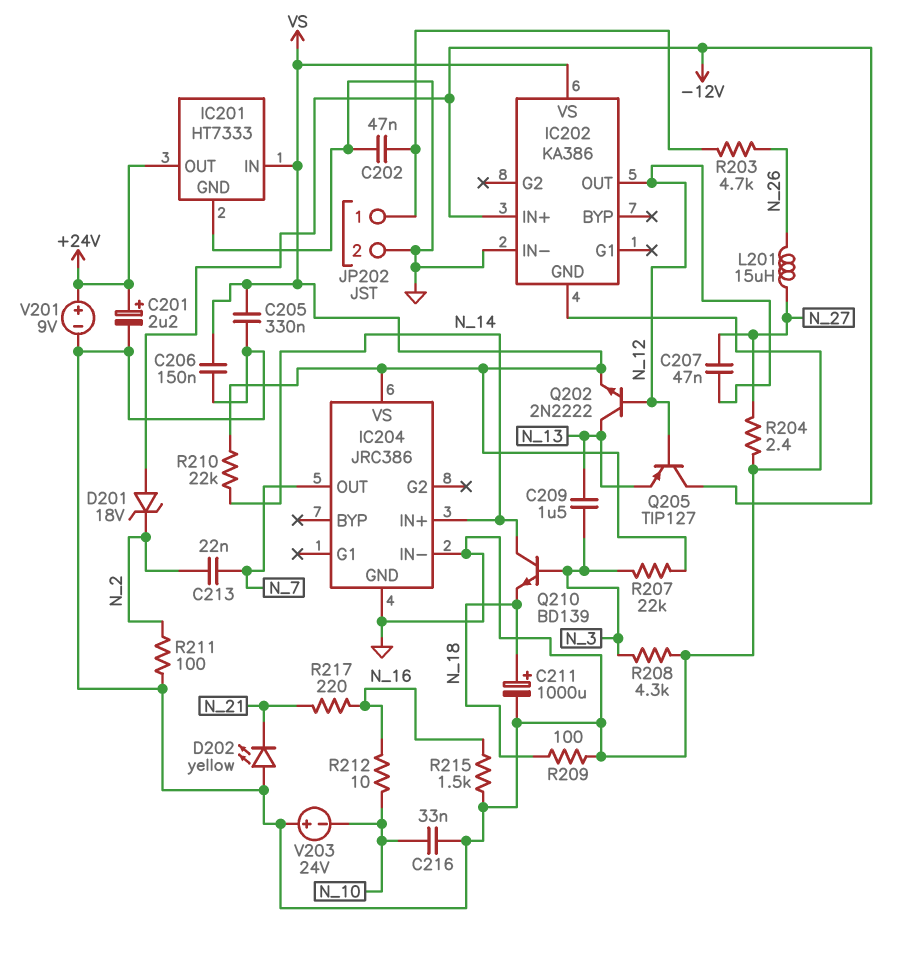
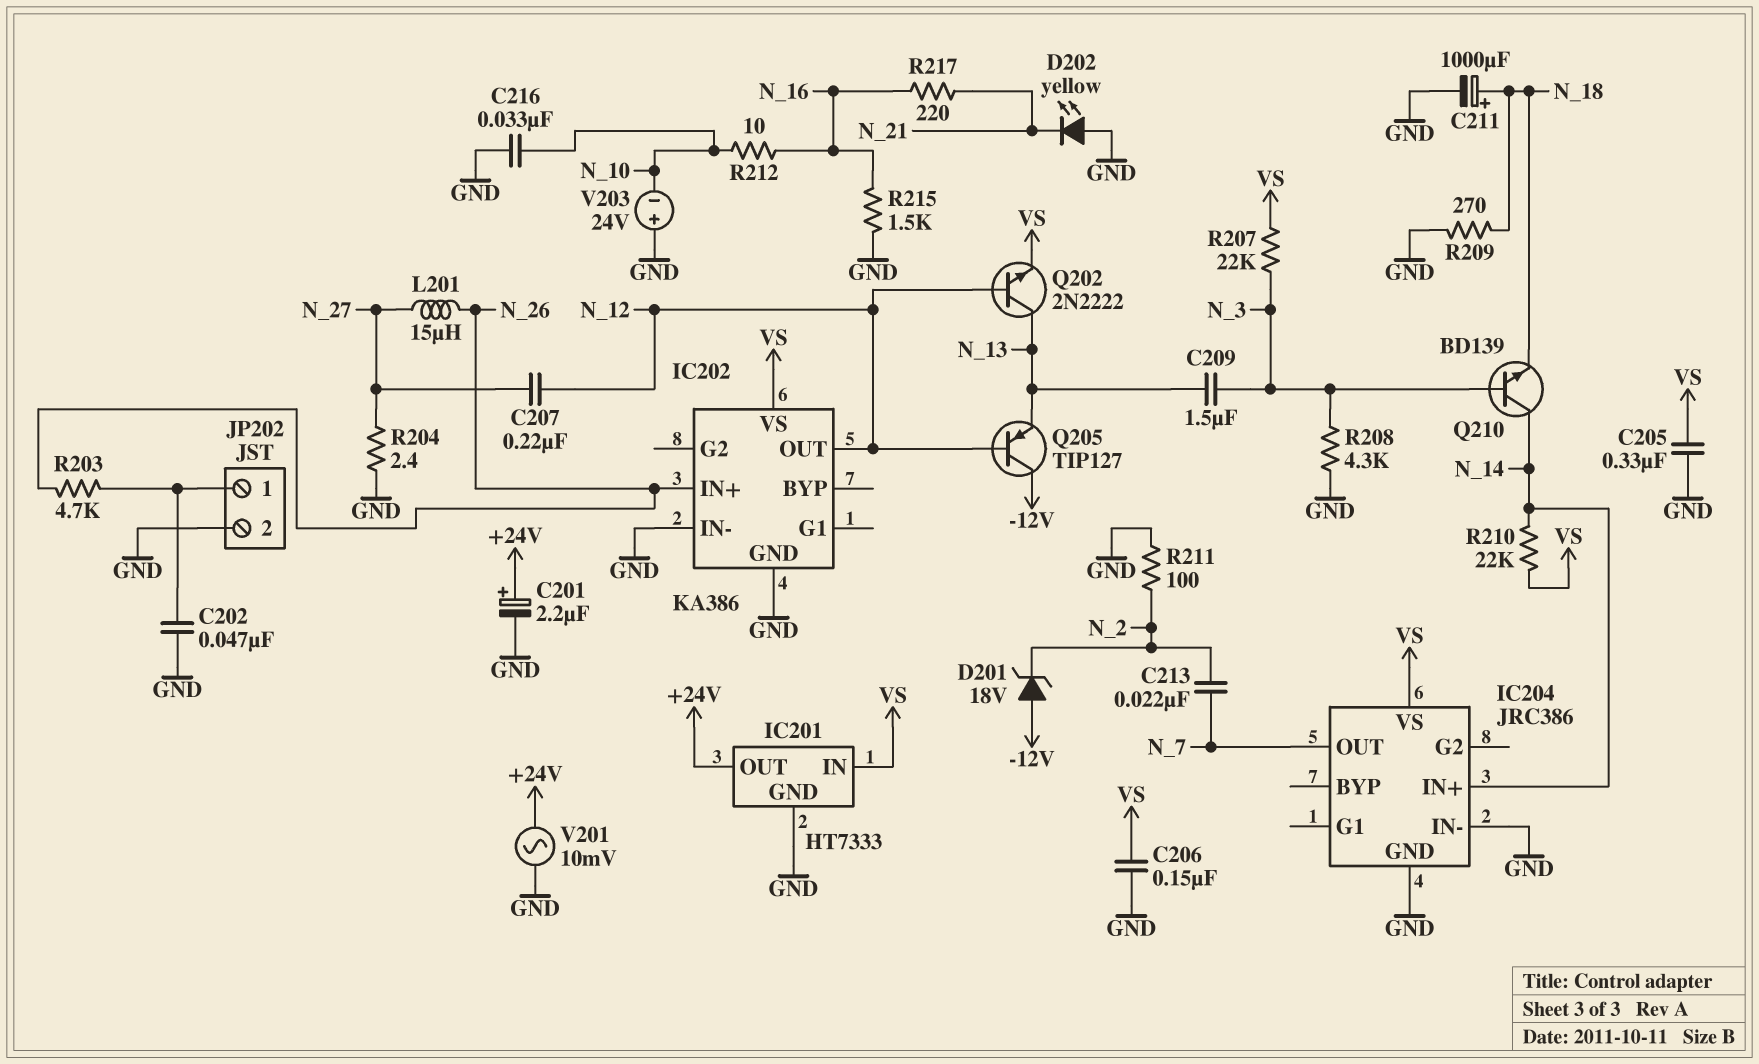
C207: 47nF (N_12, N_27) -> 220nF (N_12, N_27)
IC202 pin IN+: -12V -> N_26
R209: 100 (GND, N_18) -> 270 (GND, N_18)
V201: 9V (plus +24V, minus GND) -> AC 10mV (+24V, GND)

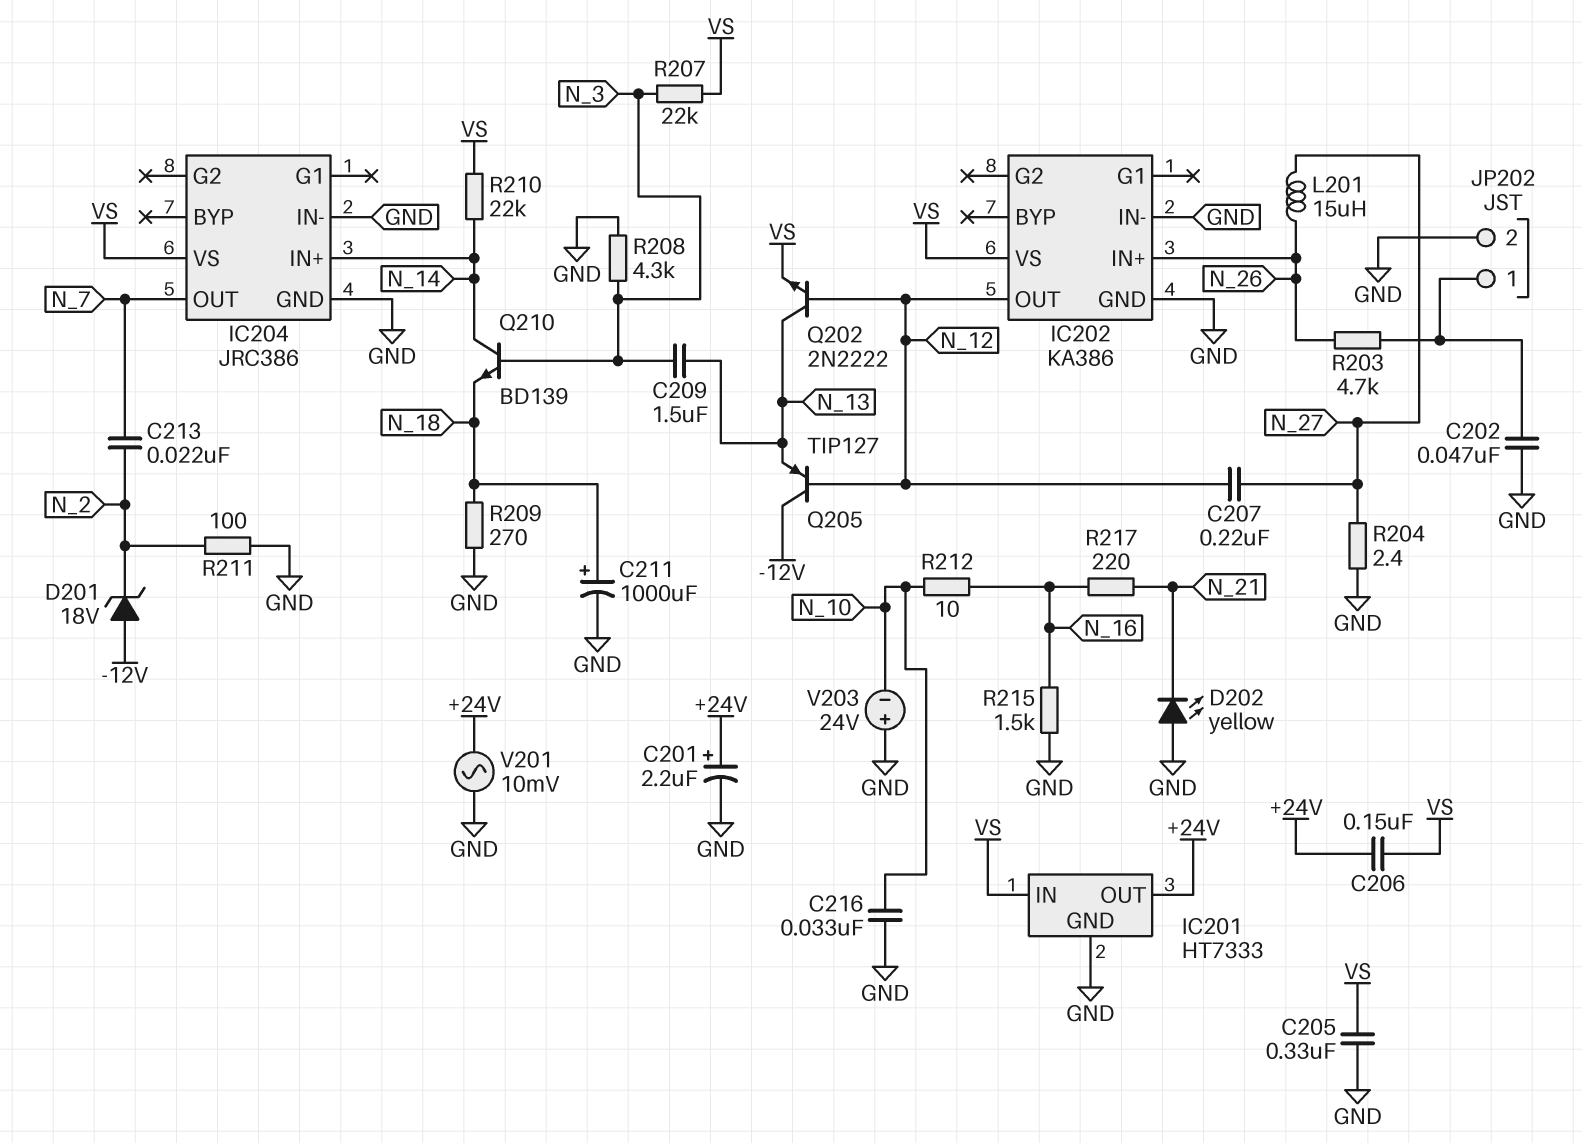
C206: 150nF (GND, VS) -> 150nF (+24V, VS)

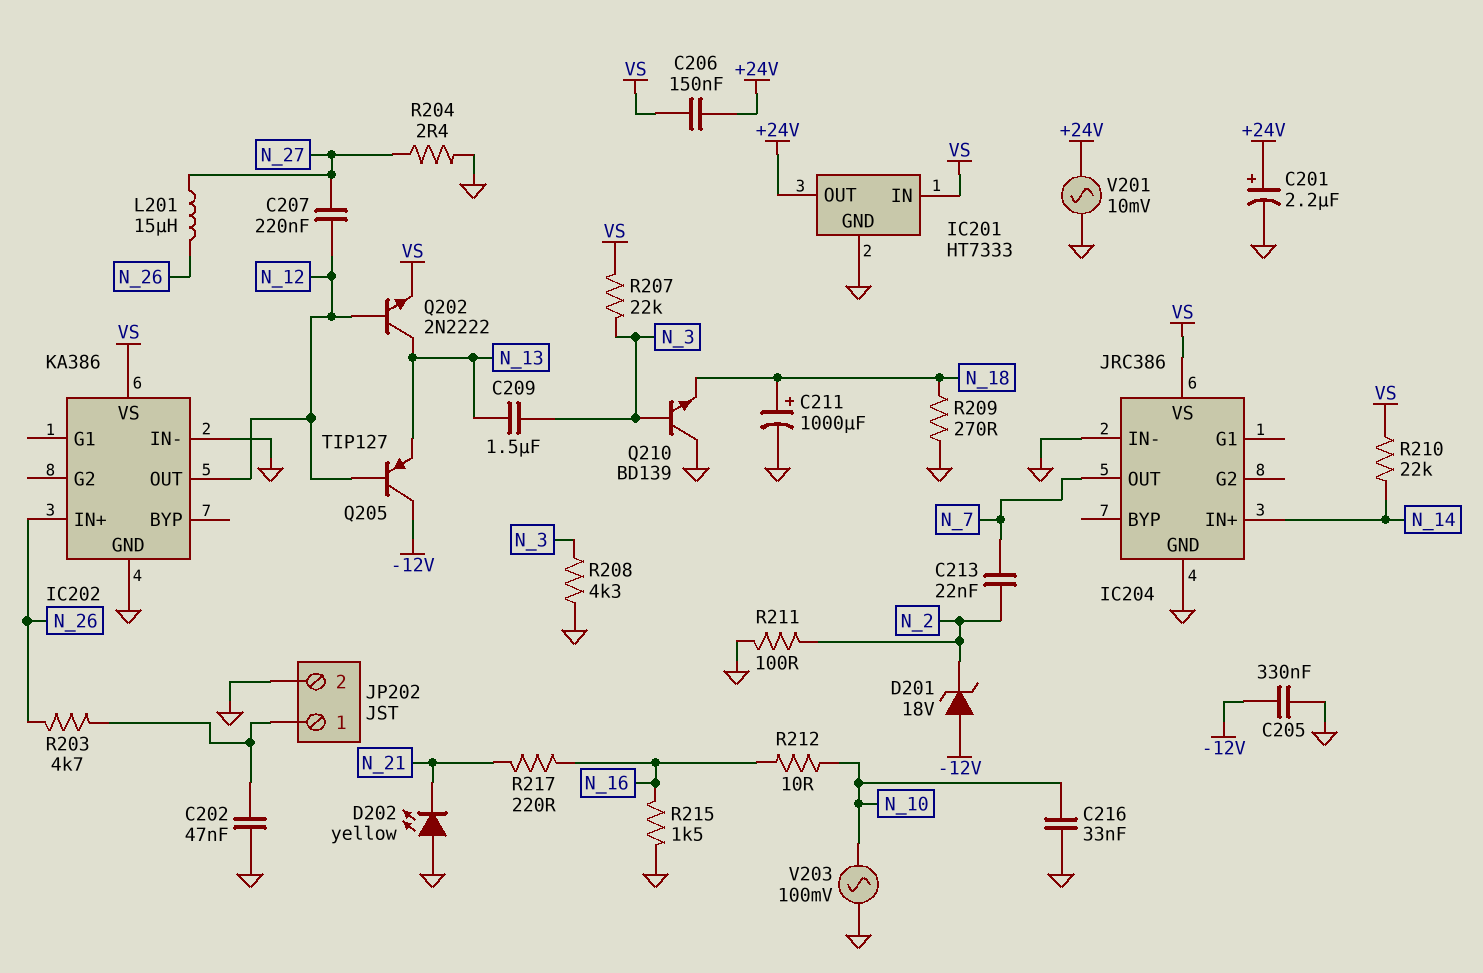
C205: 330nF (GND, VS) -> 330nF (-12V, GND)
Q210: NPN BD139 (B N_3, C N_14, E N_18) -> NPN BD139 (B N_3, C GND, E N_18)
V203: 24V (plus GND, minus N_10) -> AC 100mV (GND, N_10)

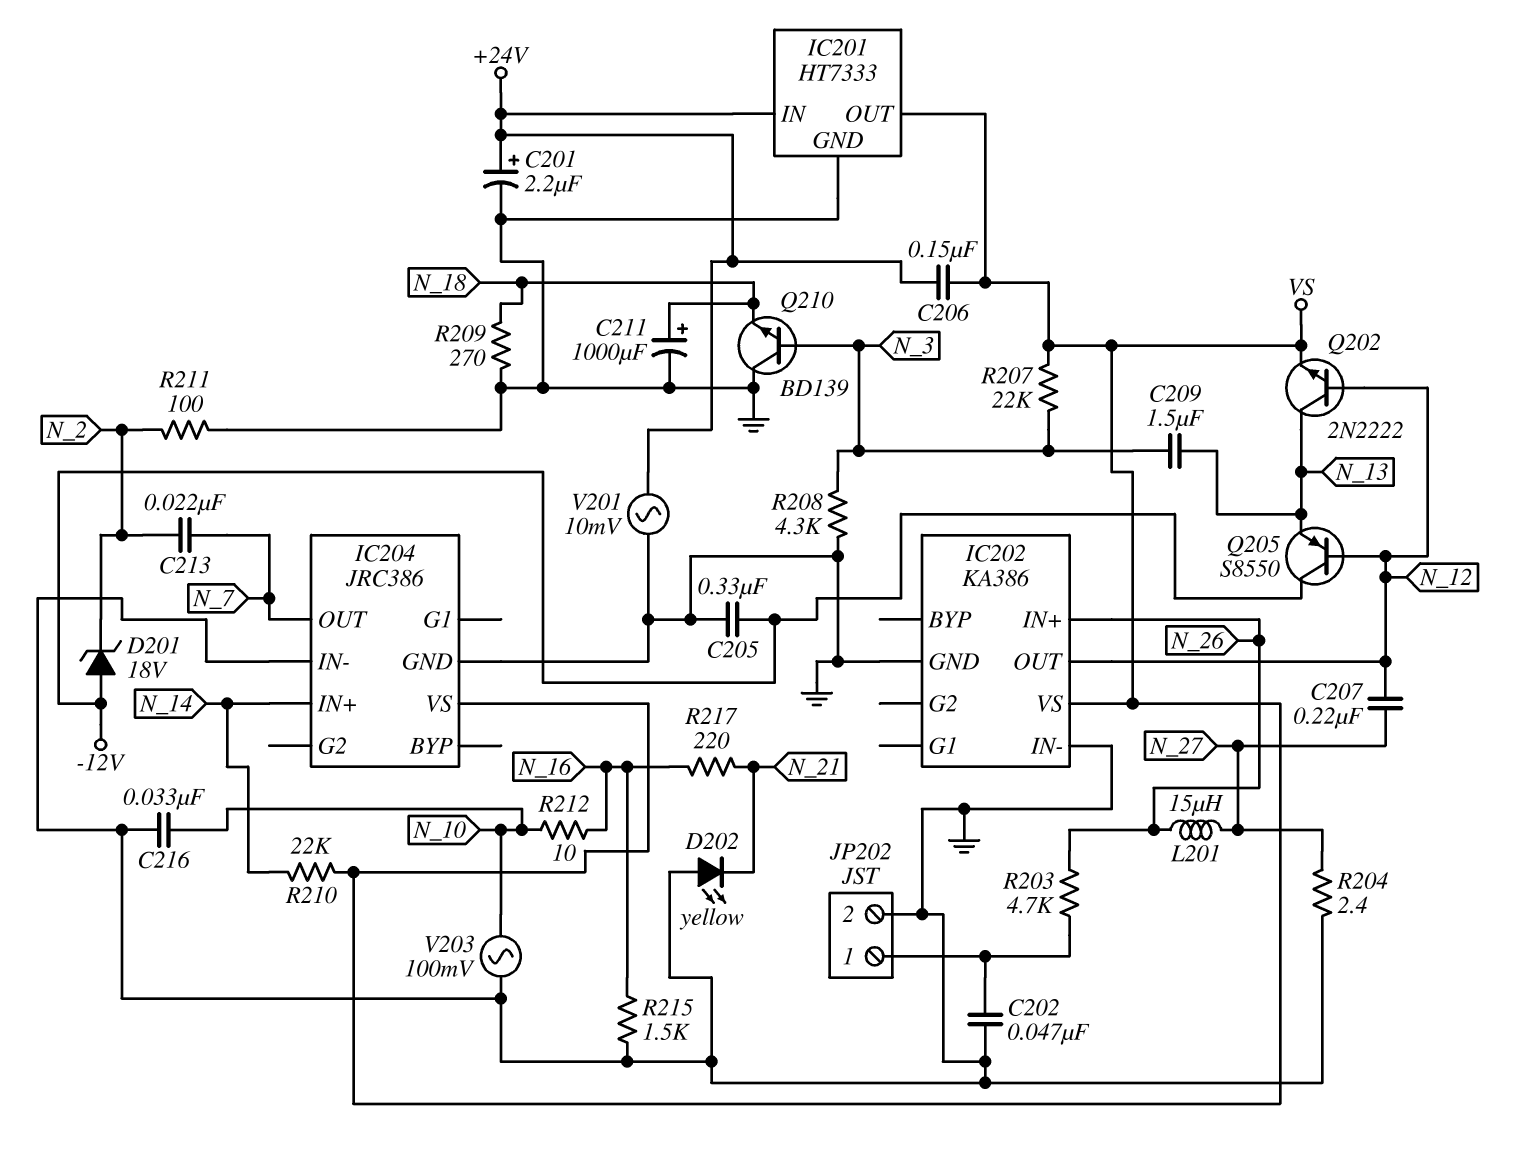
IC201 pin IN: VS -> +24V
IC201 pin OUT: +24V -> VS
Q205: PNP TIP127 (B N_12, C -12V, E N_13) -> PNP S8550 (B N_12, C -12V, E N_13)

